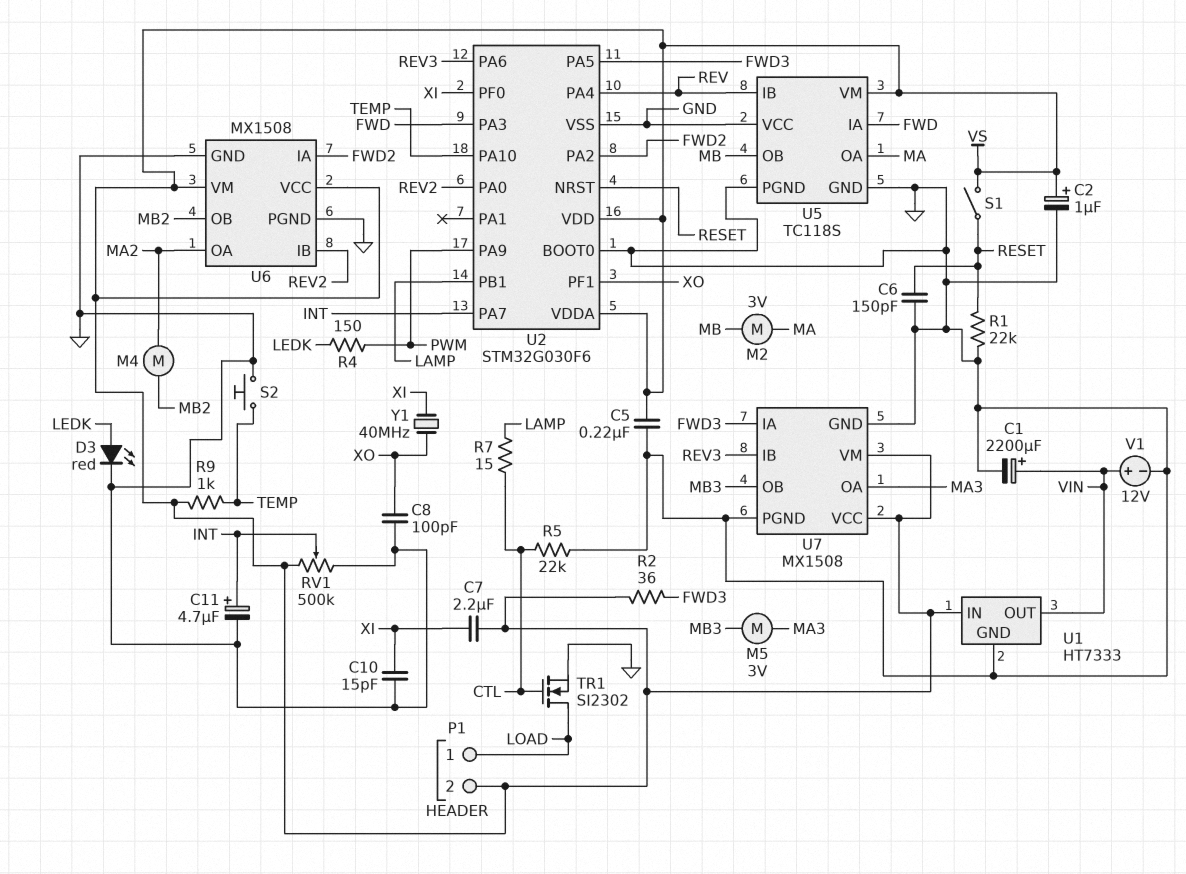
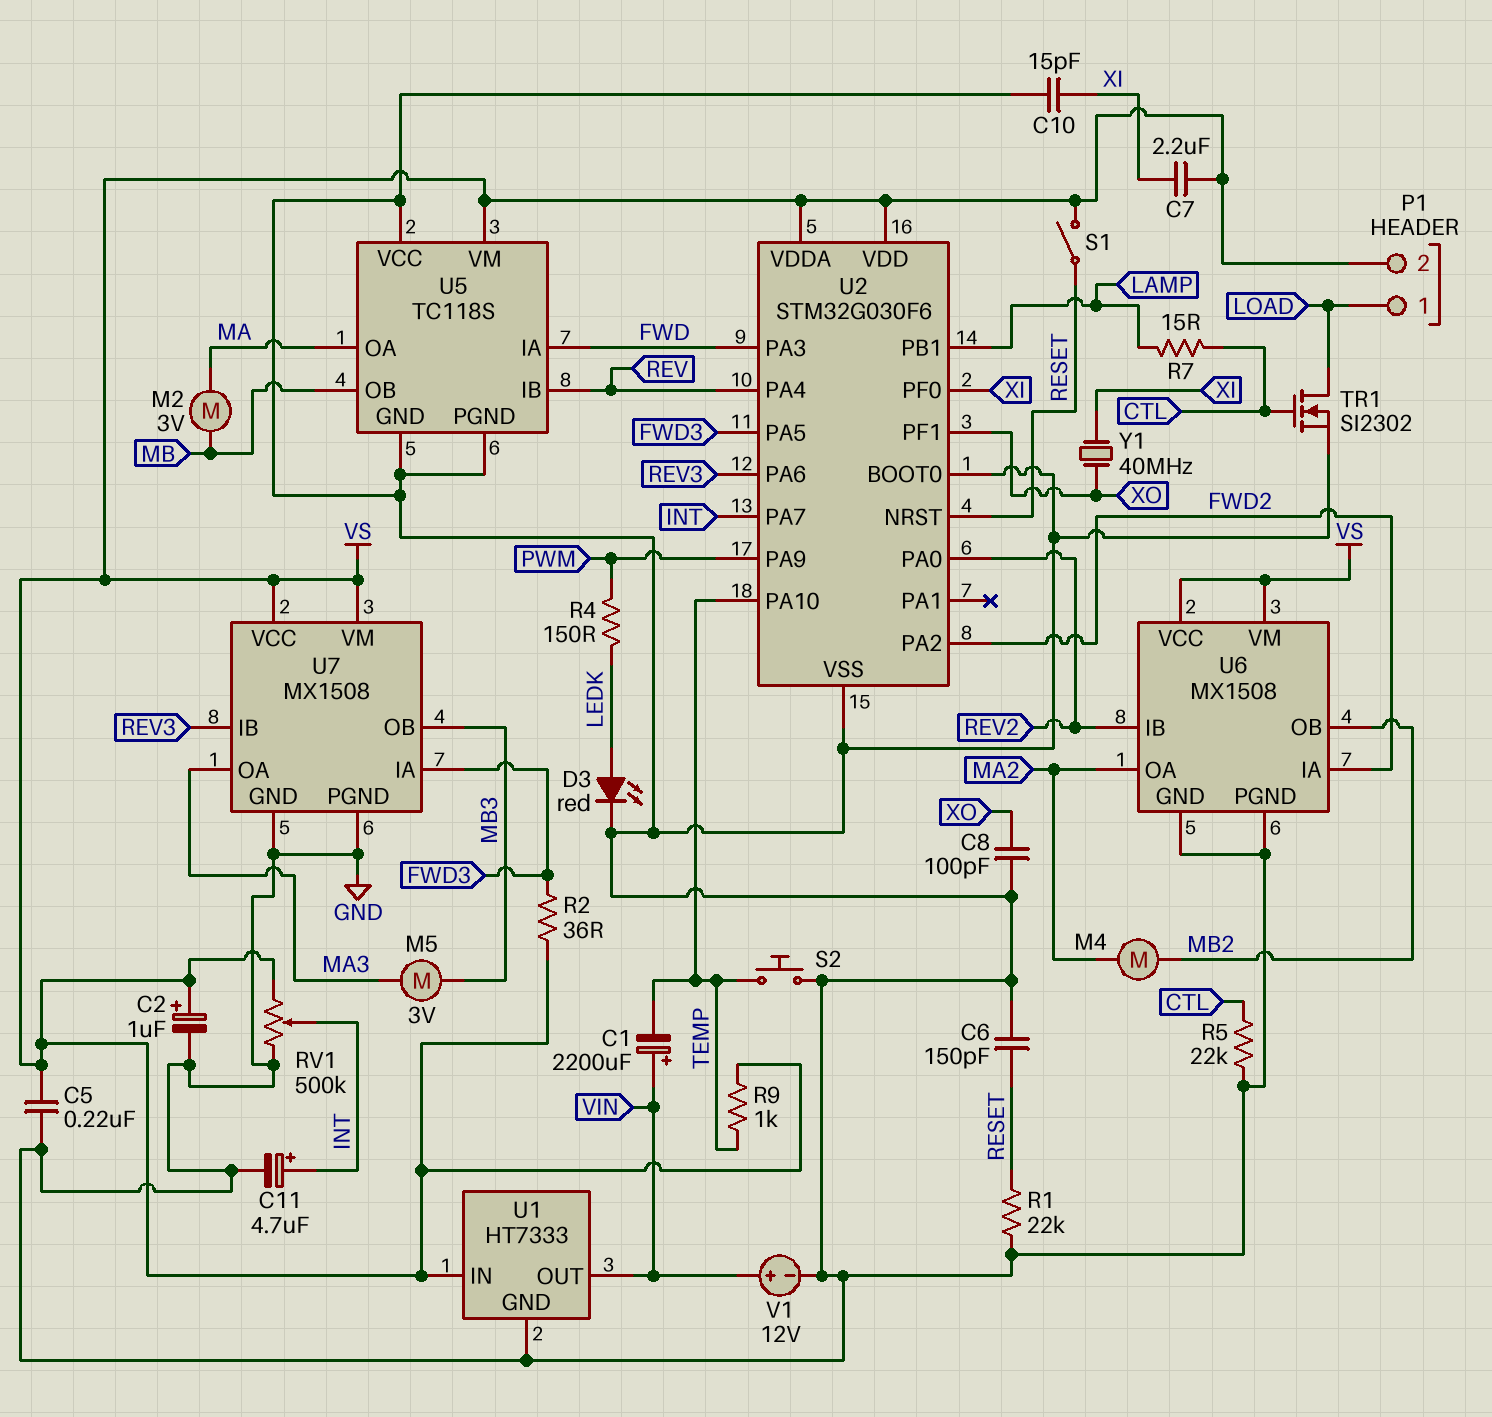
C1: 2200uF (plus VIN, minus GND) -> 2200uF (plus VIN, minus TEMP)

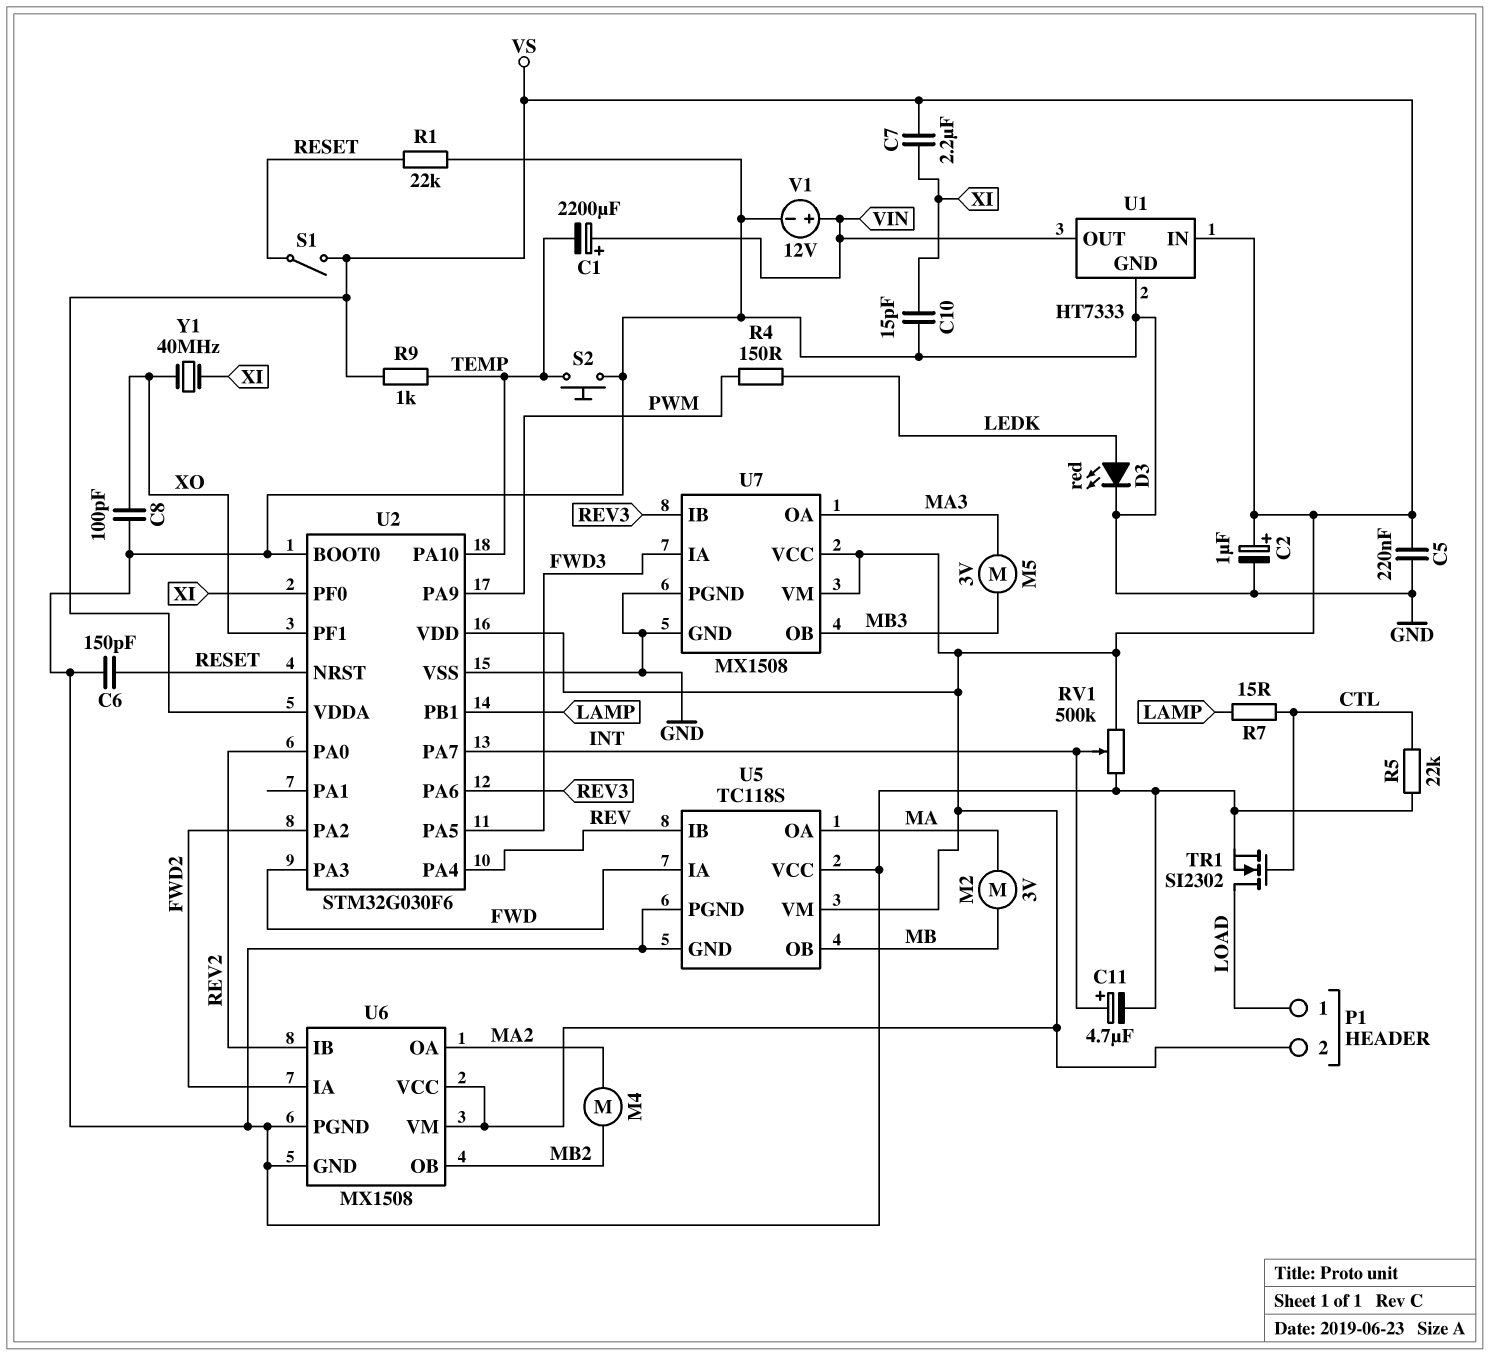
R2: 36 (FWD3, VS) -> none

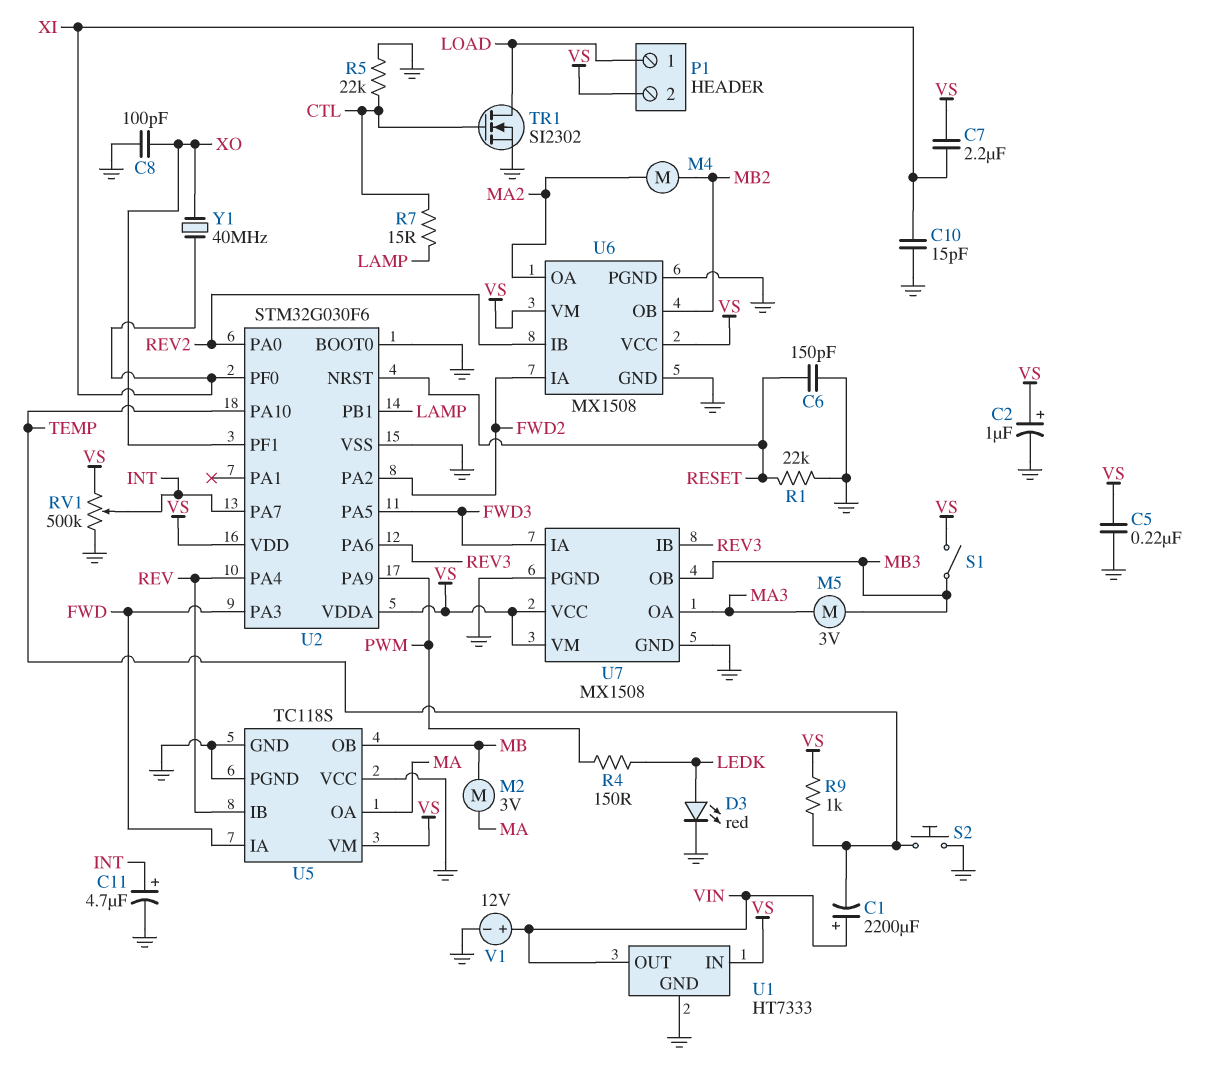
S1: switch (RESET, VS) -> switch (MB3, VS)

